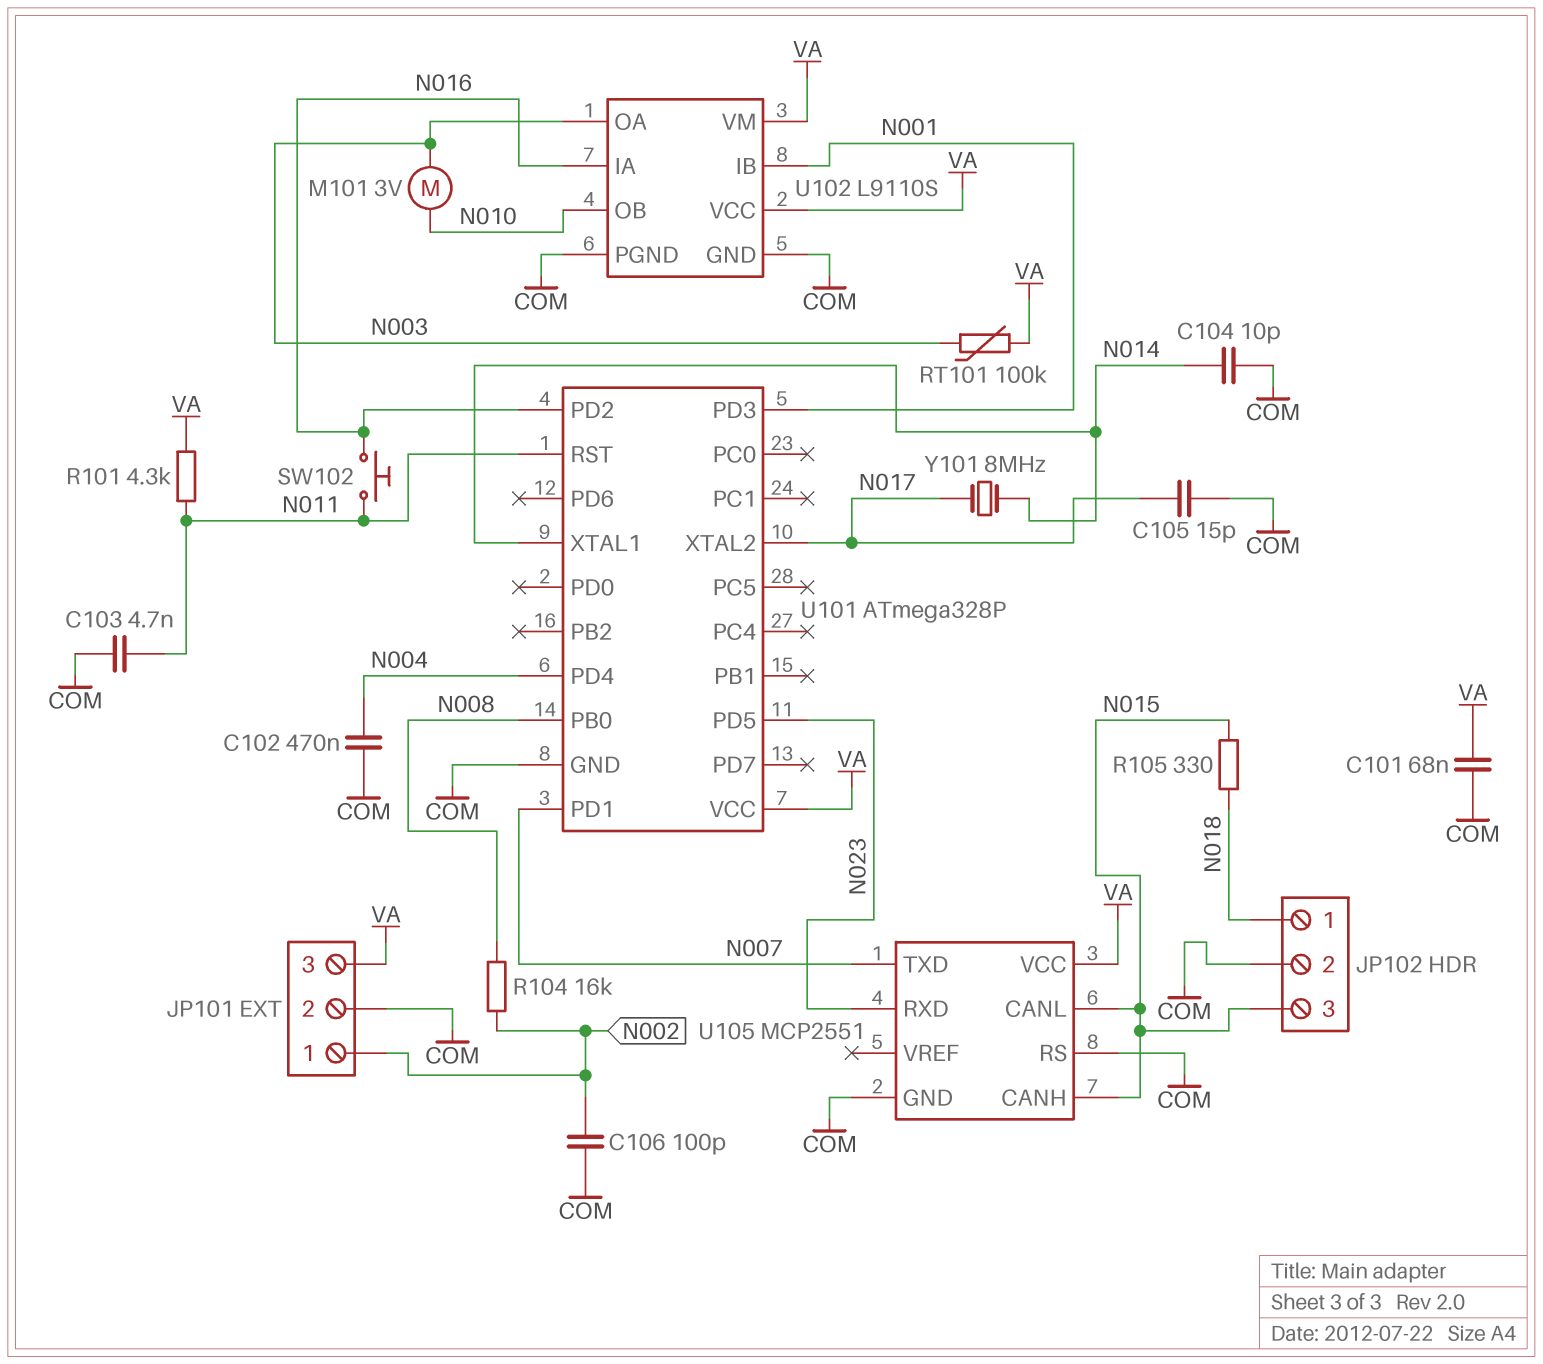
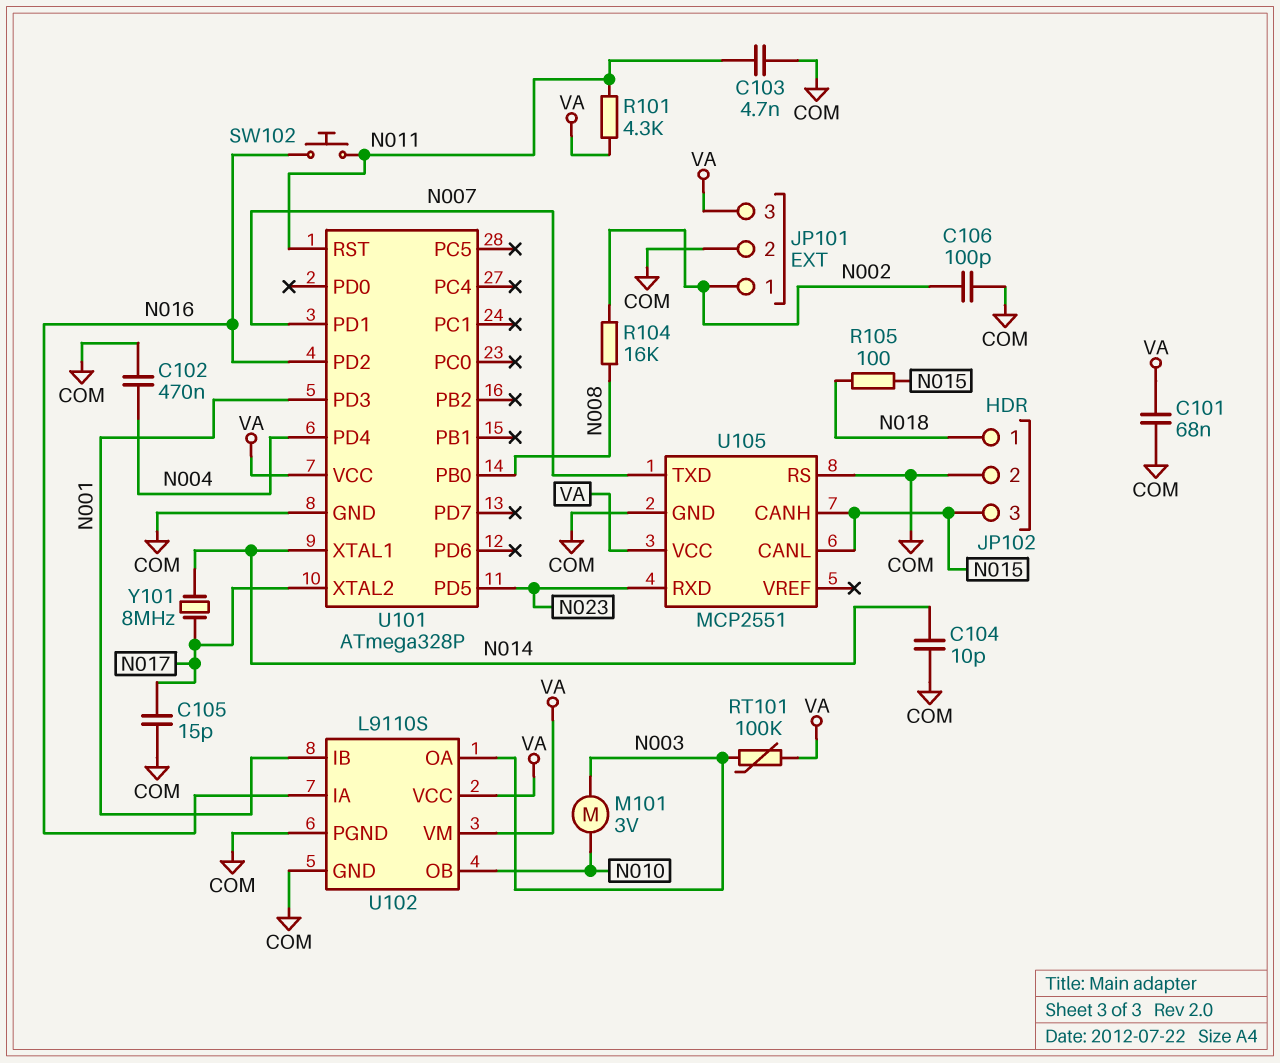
R105: 330 (N015, N018) -> 100 (N015, N018)

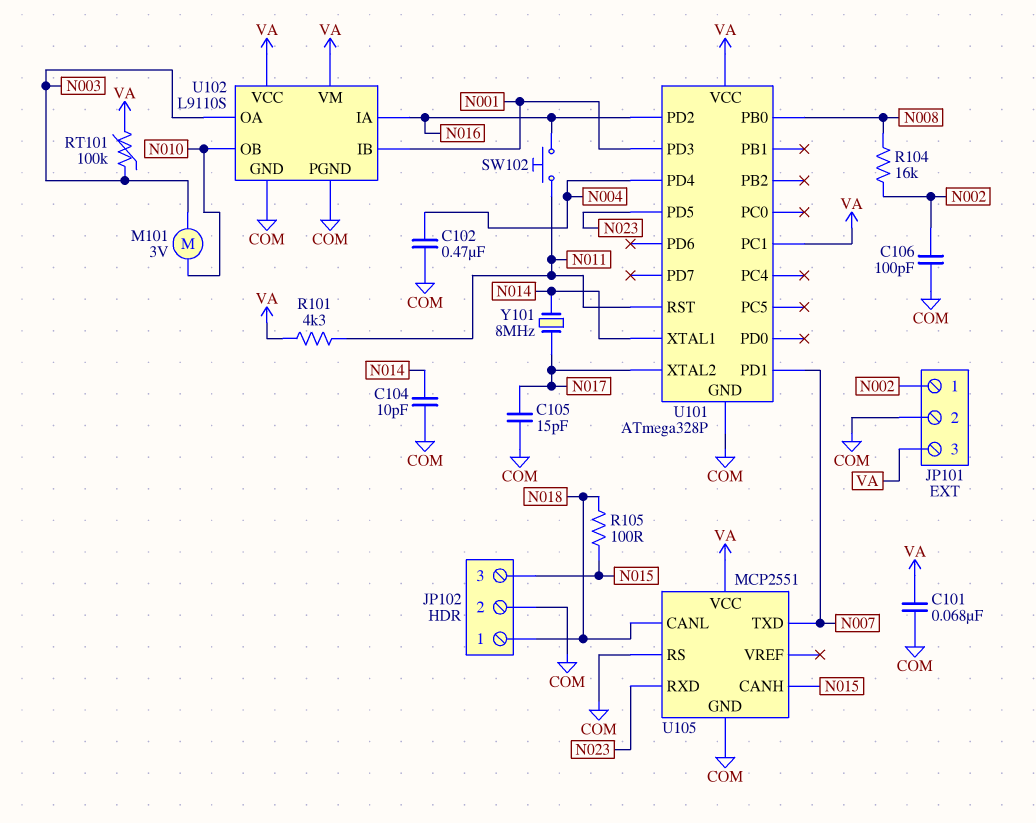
C103: 4.7nF (COM, N011) -> none
U101 pin PC1: none -> VA
U105 pin CANL: N015 -> N018

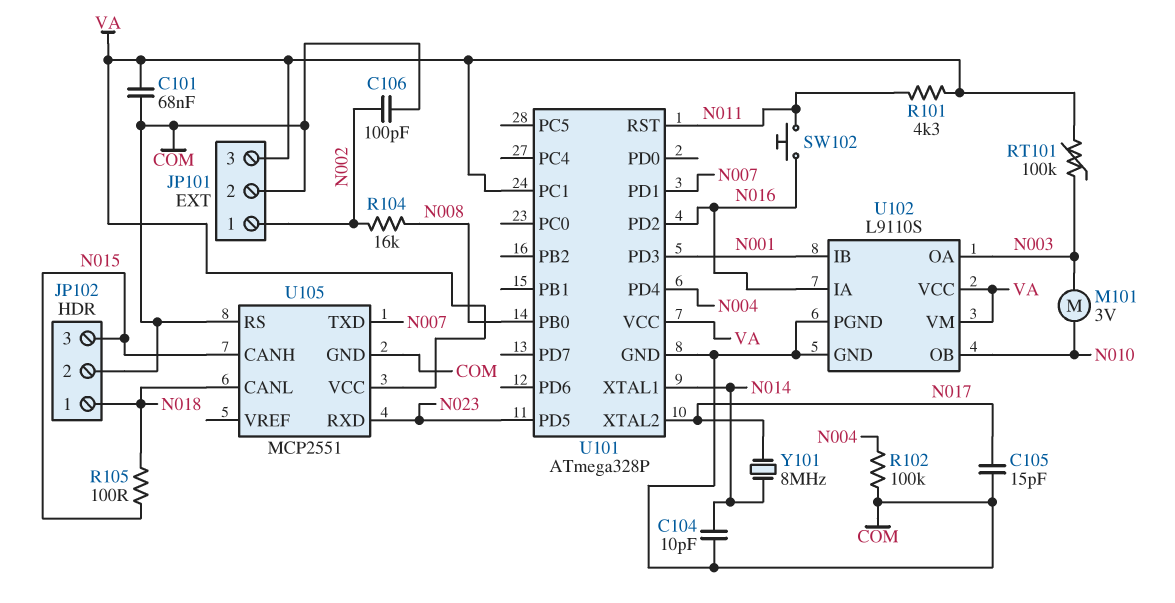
C102: 470nF (COM, N004) -> none
R102: none -> 100k (COM, N004)

